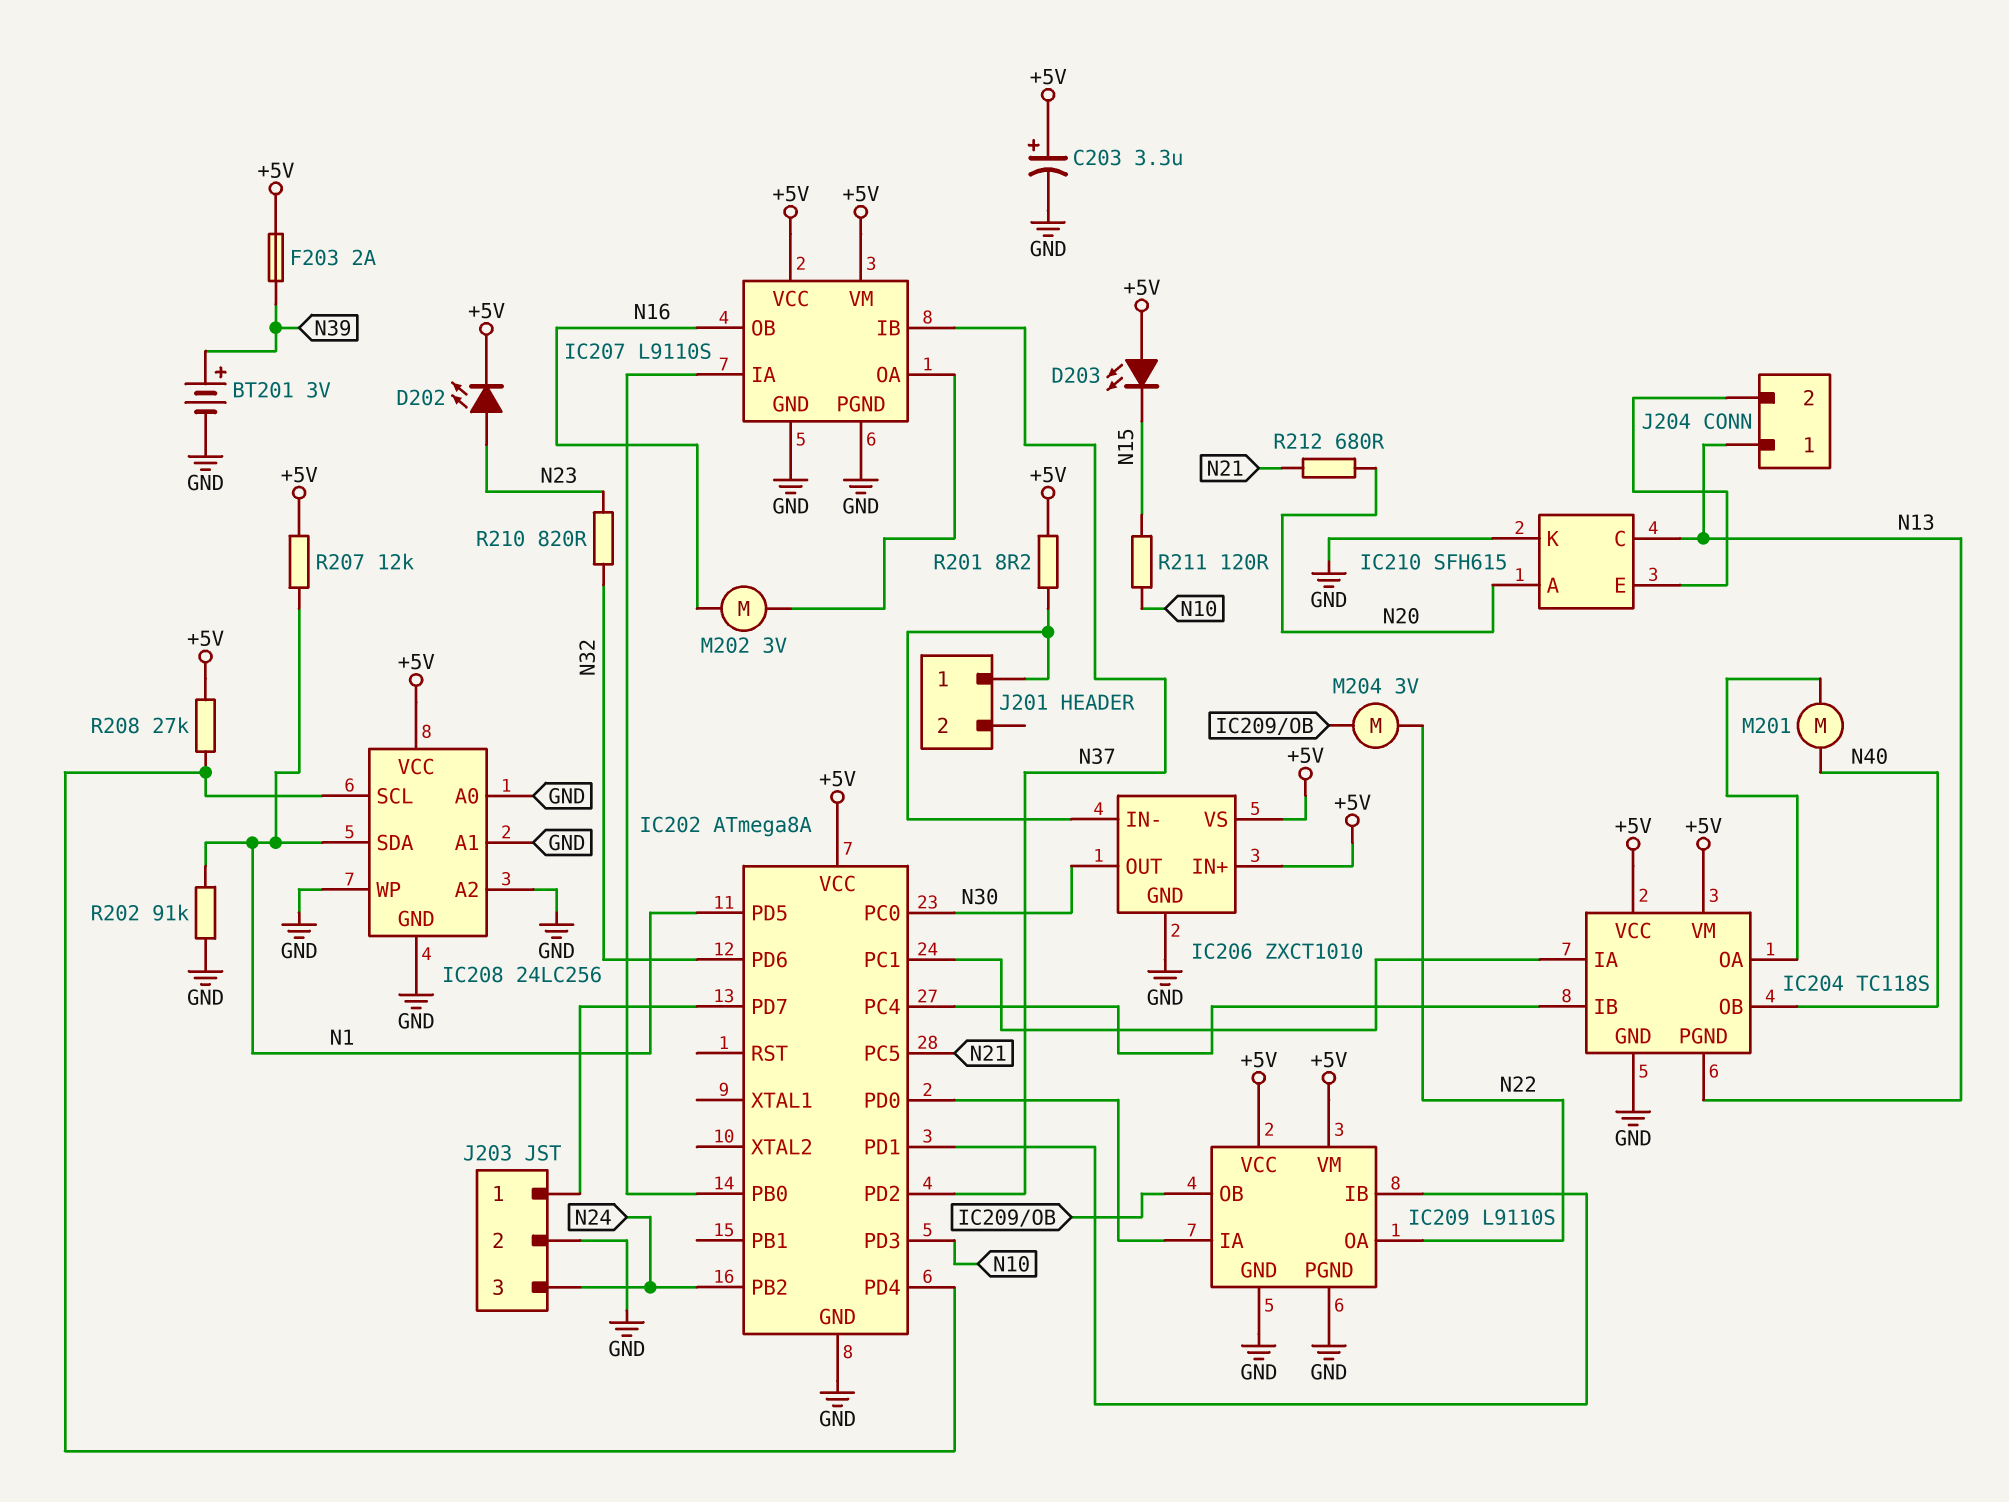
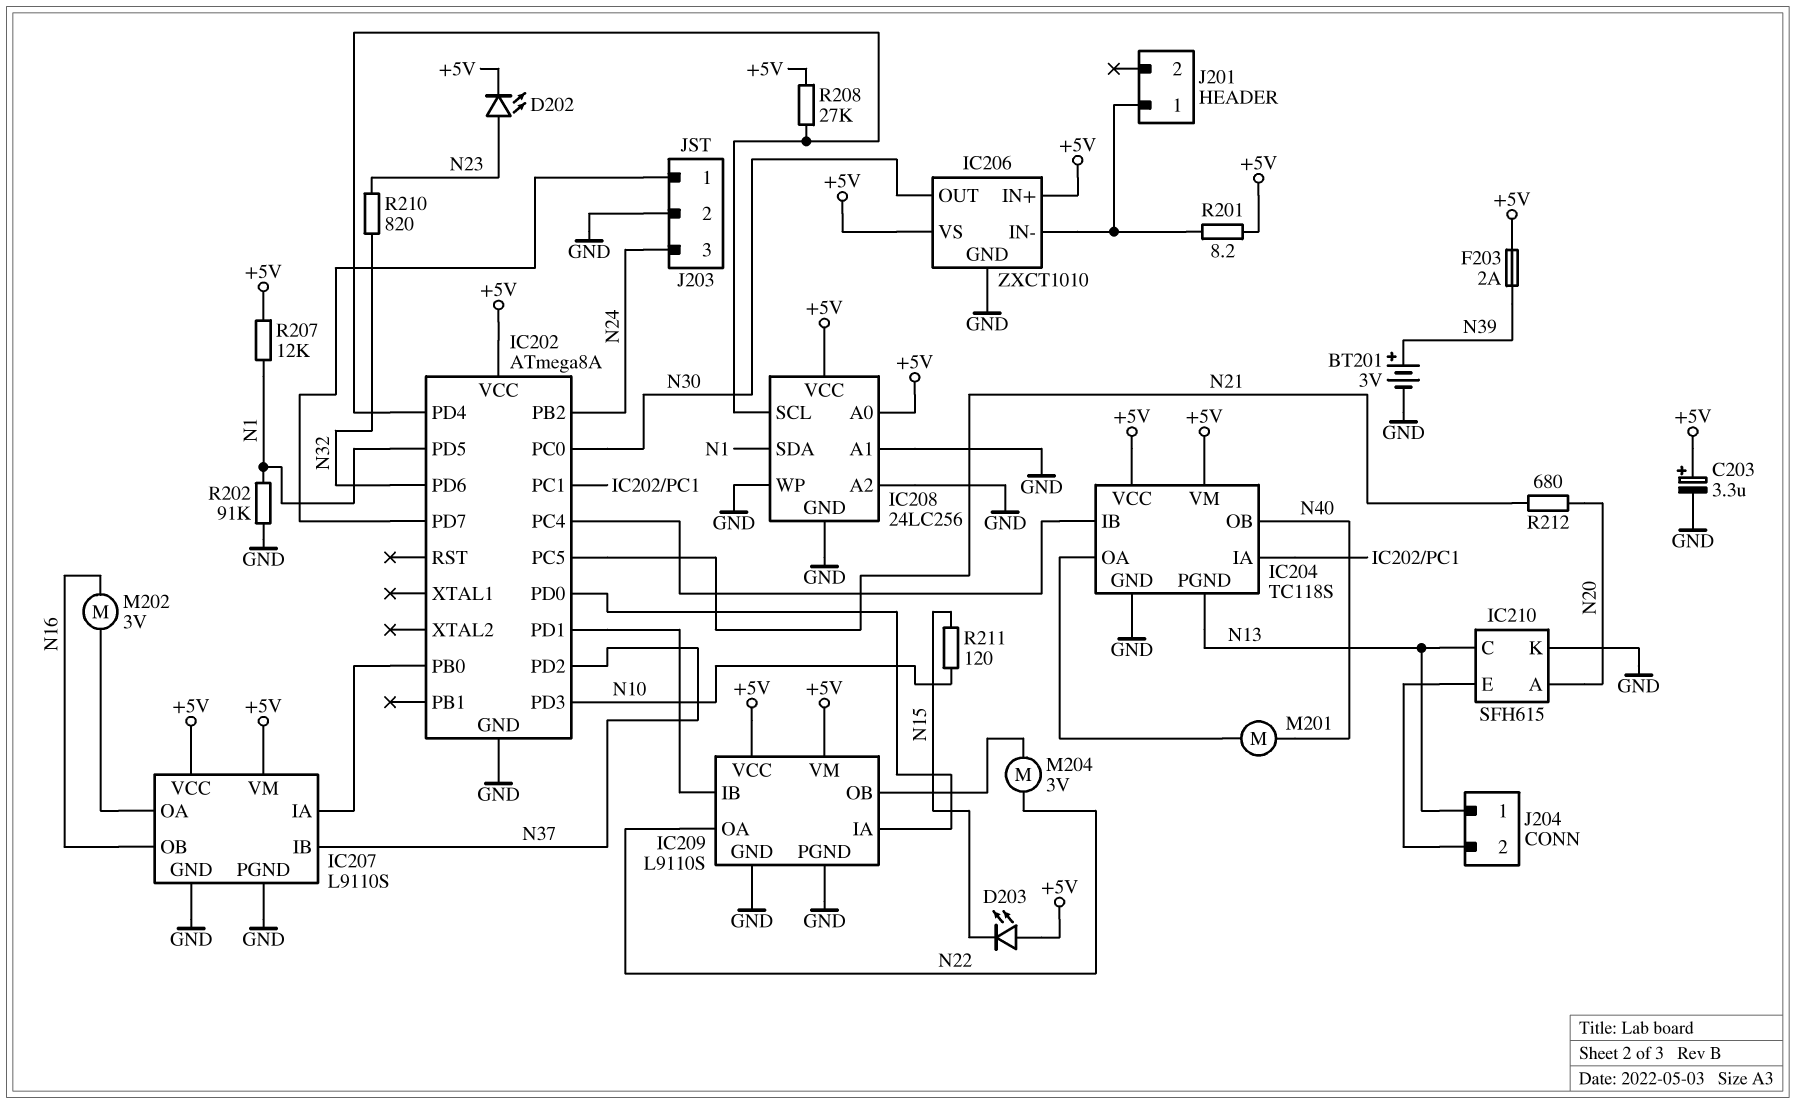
IC208 pin A0: GND -> +5V

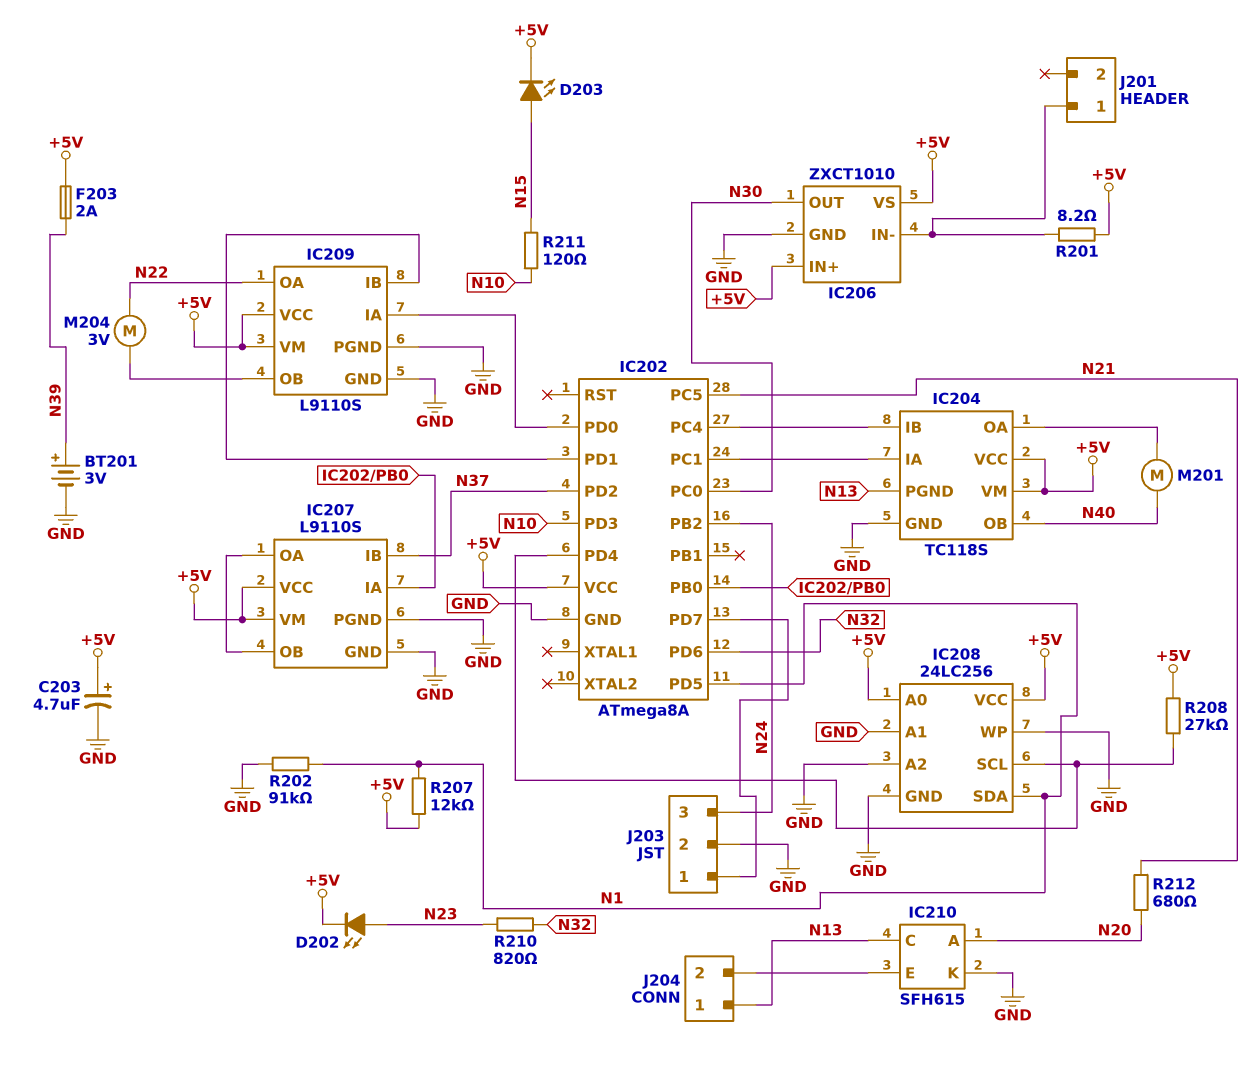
C203: 3.3uF (plus +5V, minus GND) -> 4.7uF (plus +5V, minus GND)
D203: LED (A +5V, K N15) -> LED (A N15, K +5V)
IC207 pin OB: N16 -> IC207/OA
M202: motor 3V (IC207/OA, N16) -> none

